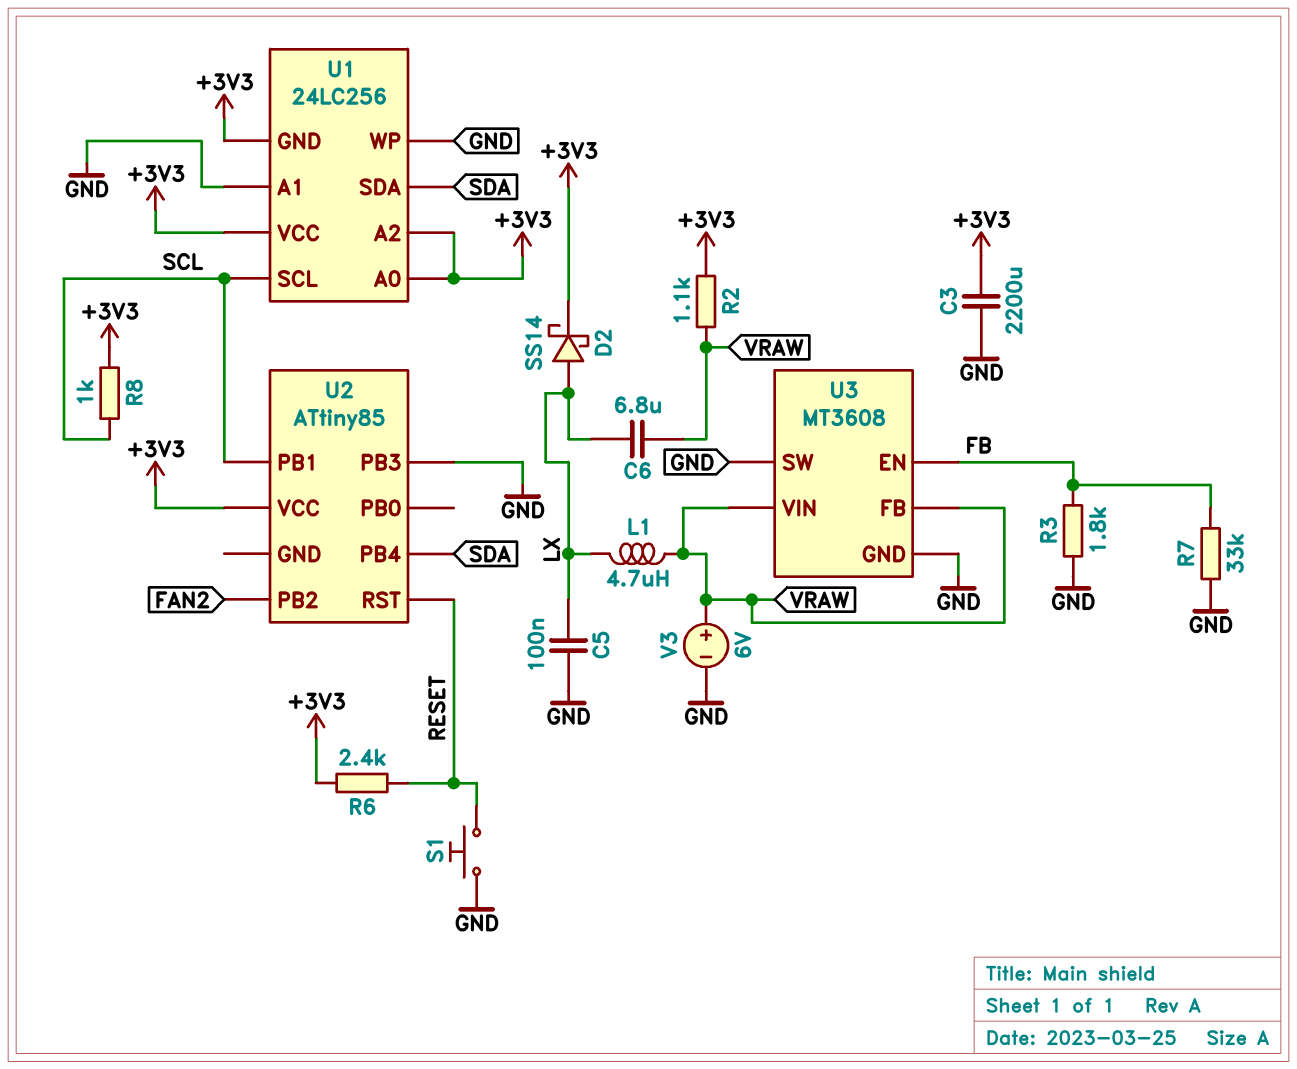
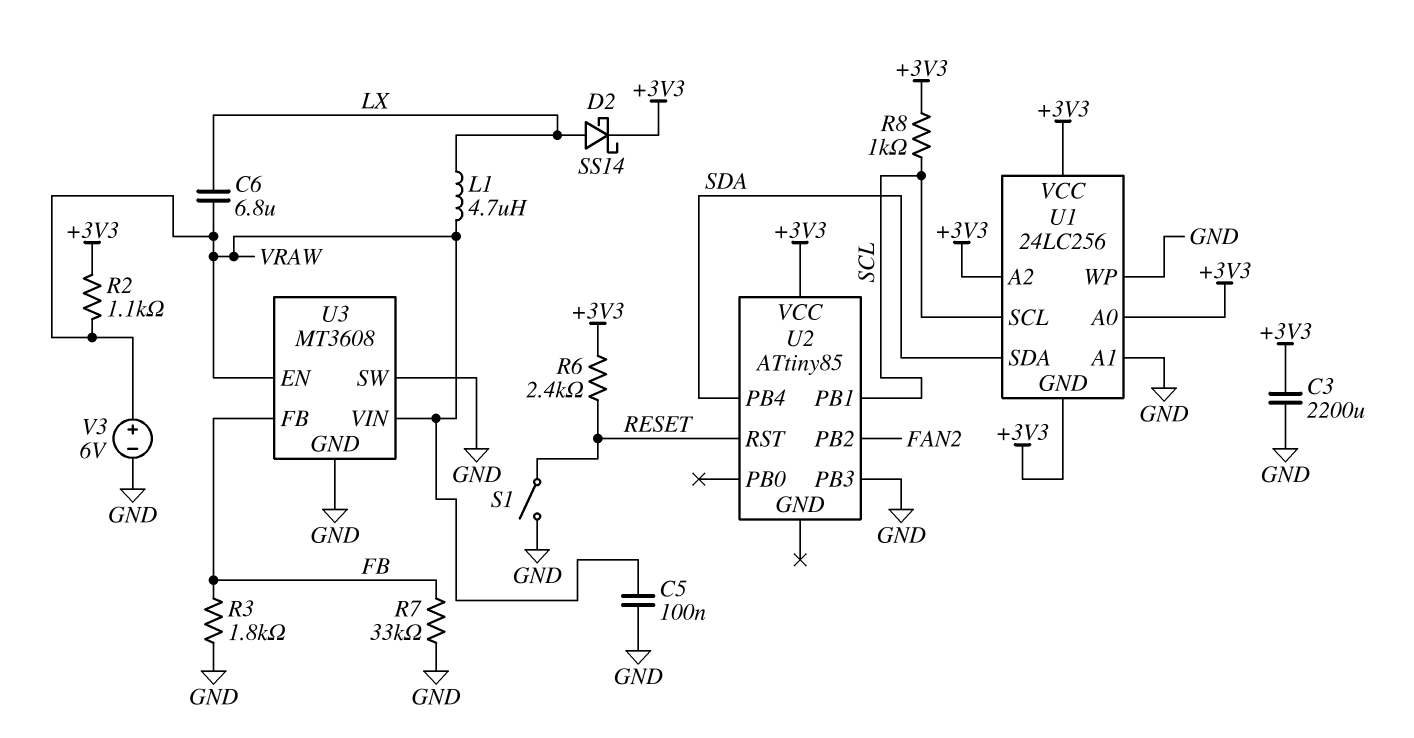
C5: 100nF (GND, LX) -> 100nF (GND, VRAW)
S1: button (GND, RESET) -> switch (GND, RESET)
U3 pin EN: FB -> VRAW
U3 pin FB: VRAW -> FB

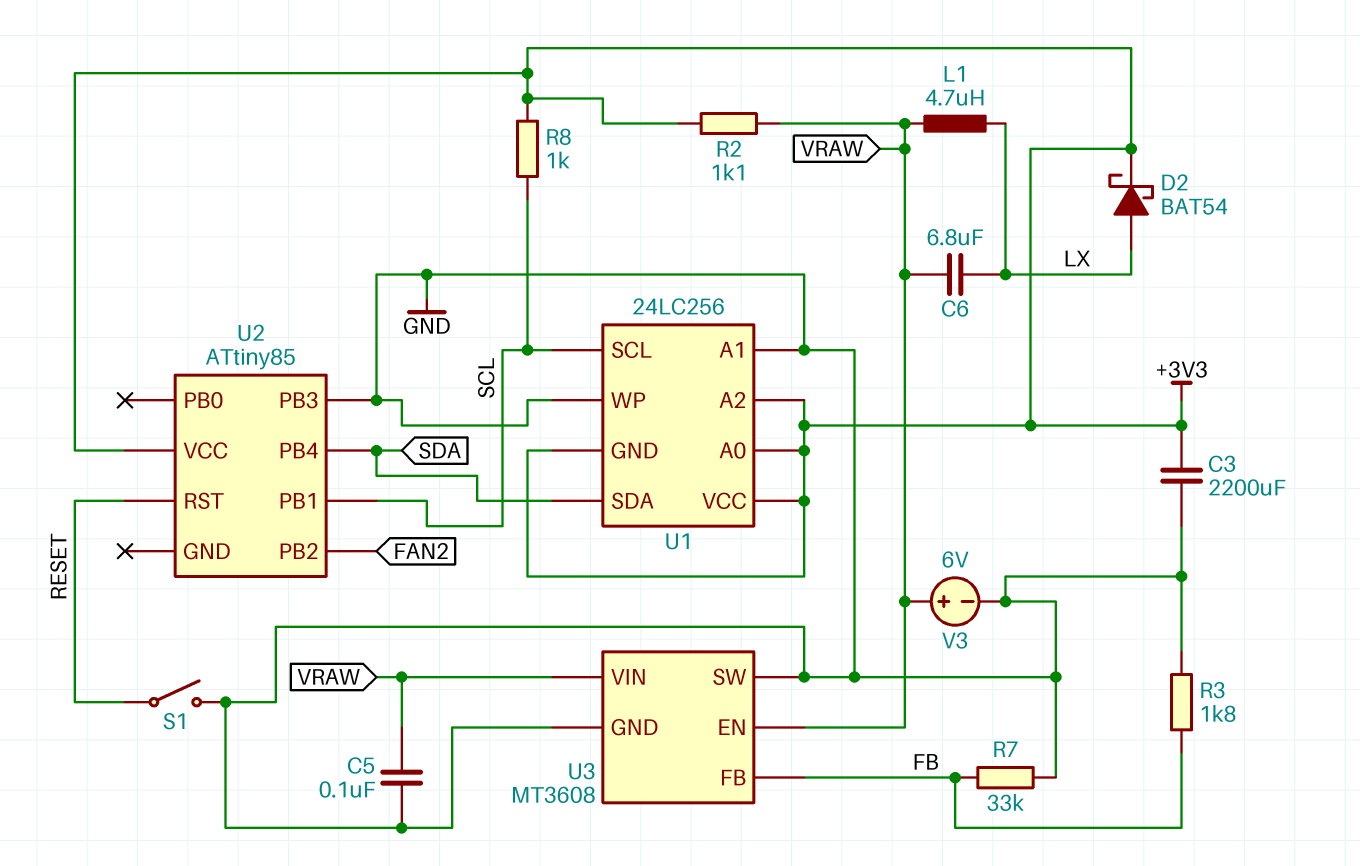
D2: schottky SS14 (A LX, K +3V3) -> schottky BAT54 (A LX, K +3V3)
R6: 2.4k (+3V3, RESET) -> none

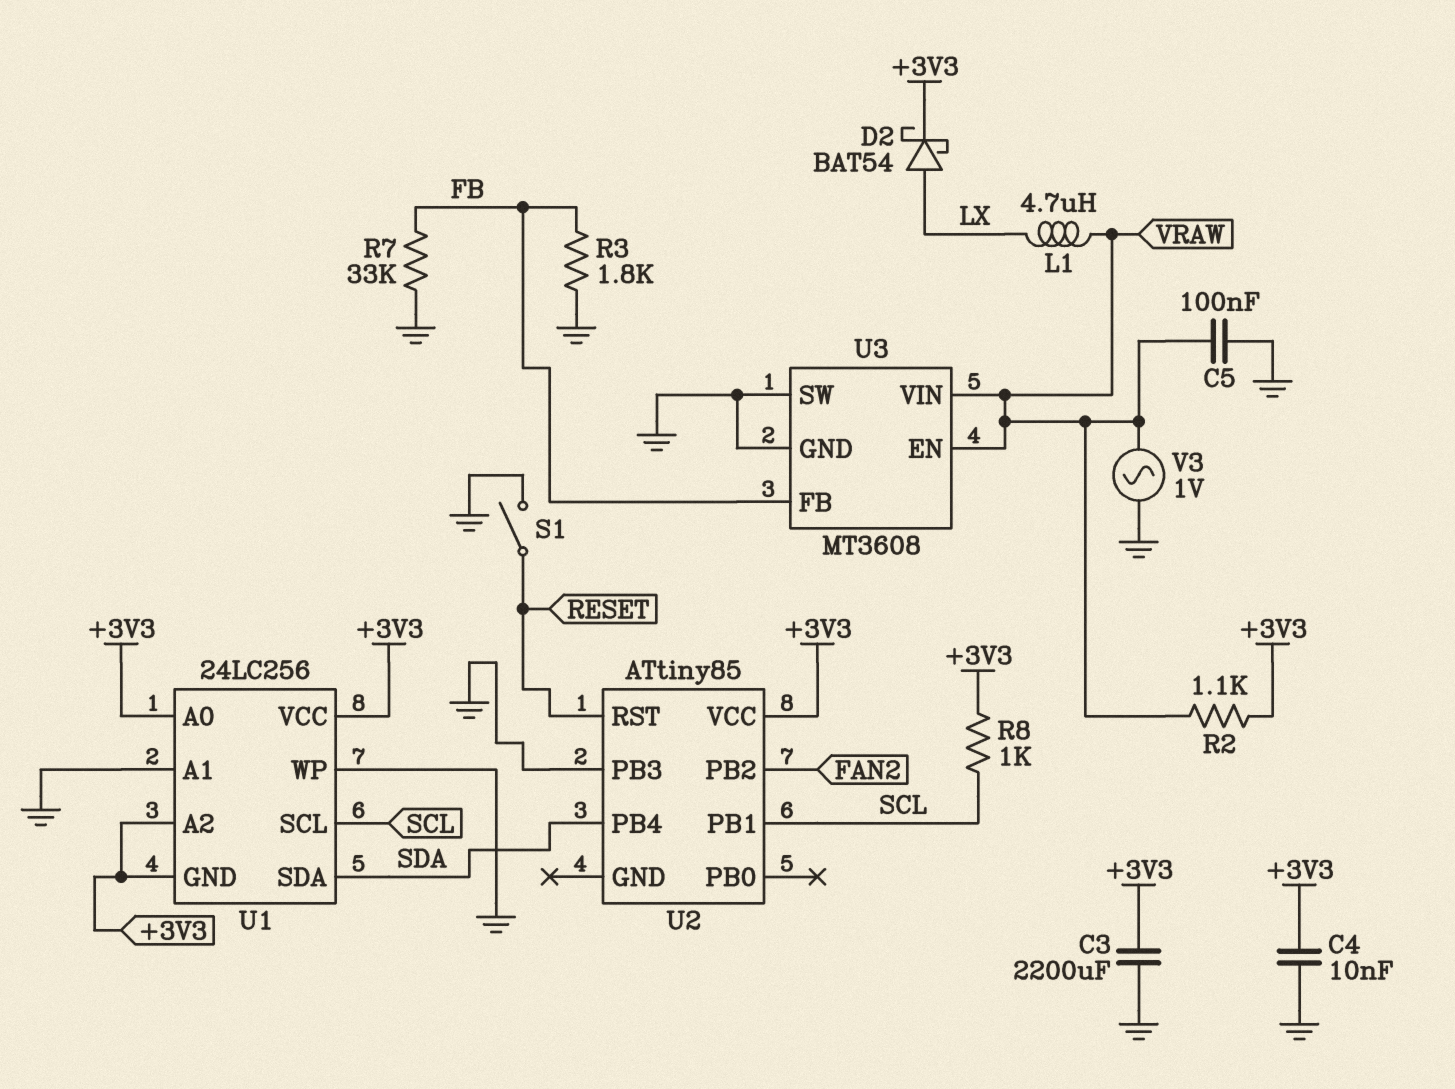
C4: none -> 10nF (+3V3, GND)
C6: 6.8uF (LX, VRAW) -> none
V3: 6V (plus VRAW, minus GND) -> AC 1V (GND, VRAW)

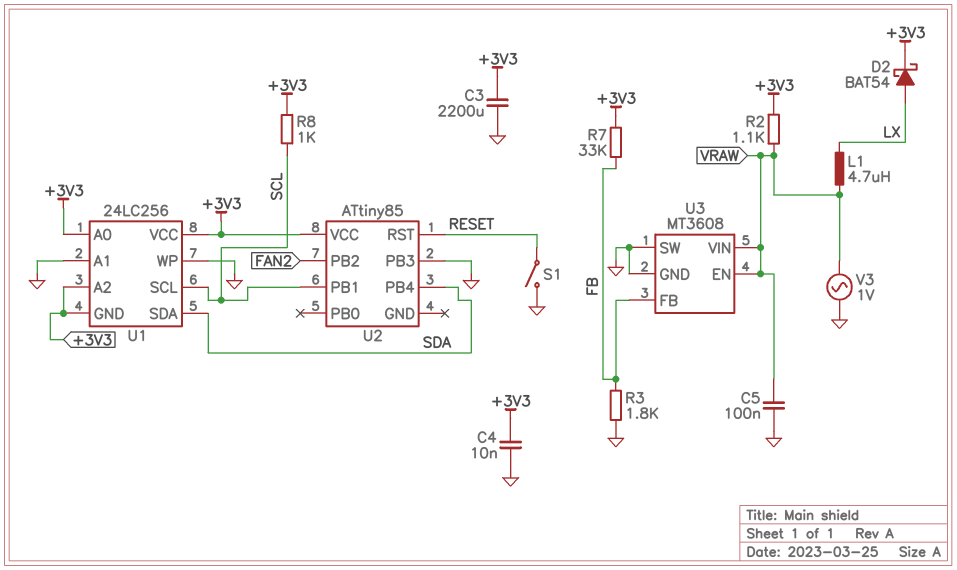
R7: 33k (FB, GND) -> 33k (+3V3, FB)

